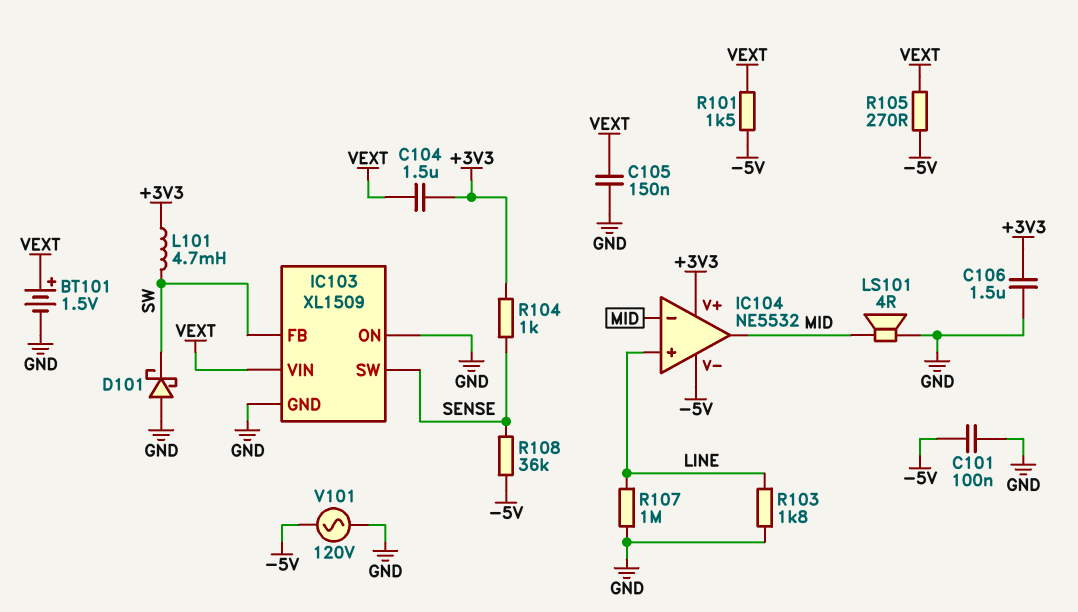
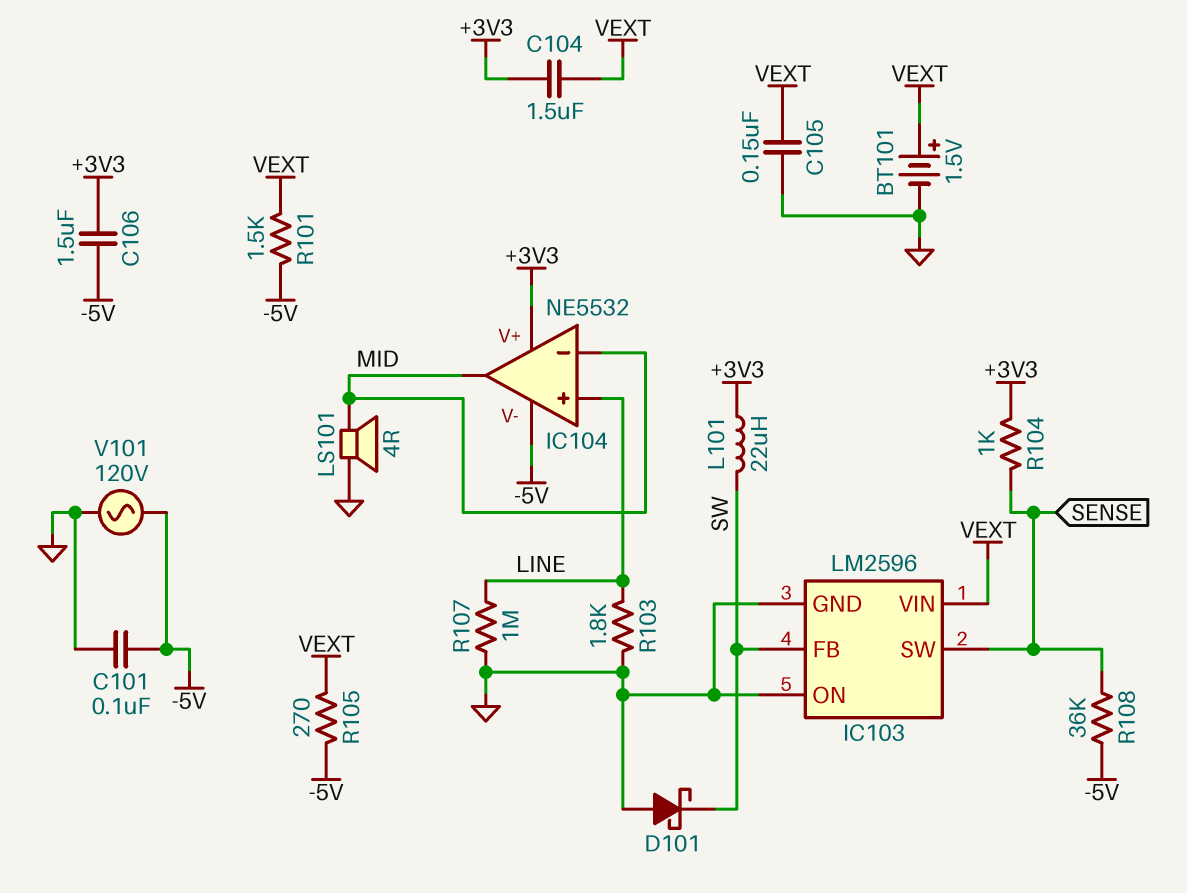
C106: 1.5uF (+3V3, GND) -> 1.5uF (+3V3, -5V)
IC103: XL1509 -> LM2596
L101: 4.7mH (+3V3, SW) -> 22uH (+3V3, SW)

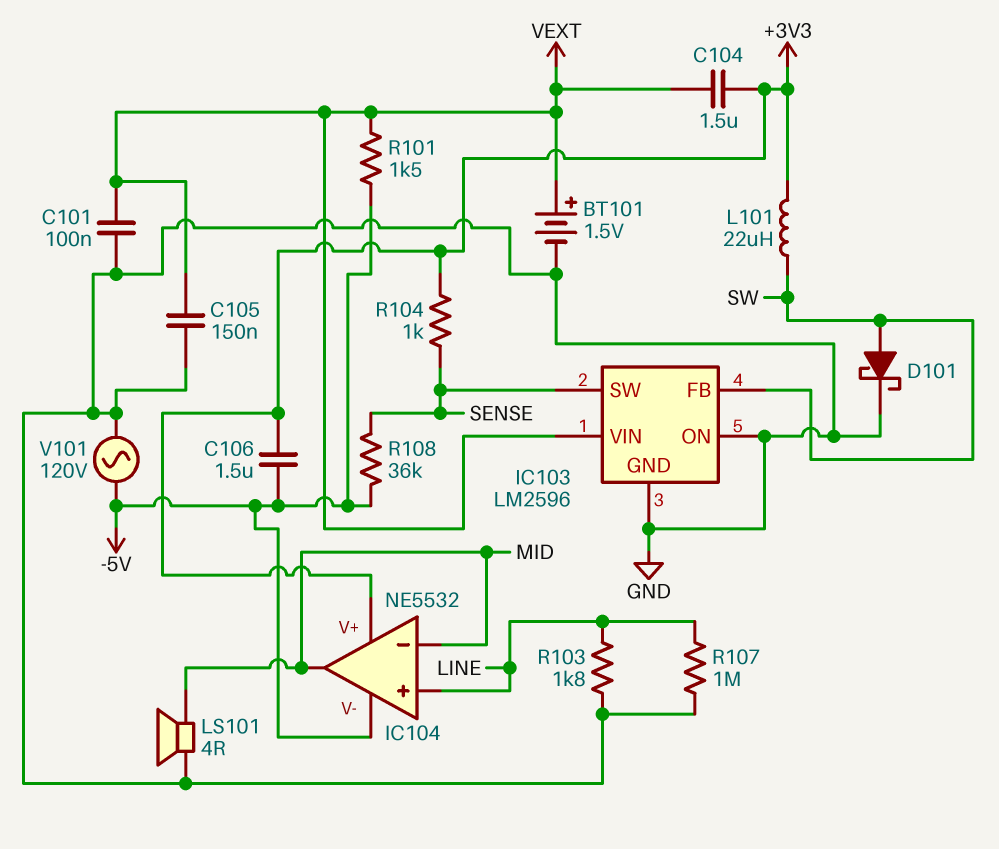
C101: 100nF (-5V, GND) -> 100nF (GND, VEXT)
D101: schottky (A GND, K SW) -> schottky (A SW, K GND)
R105: 270 (-5V, VEXT) -> none

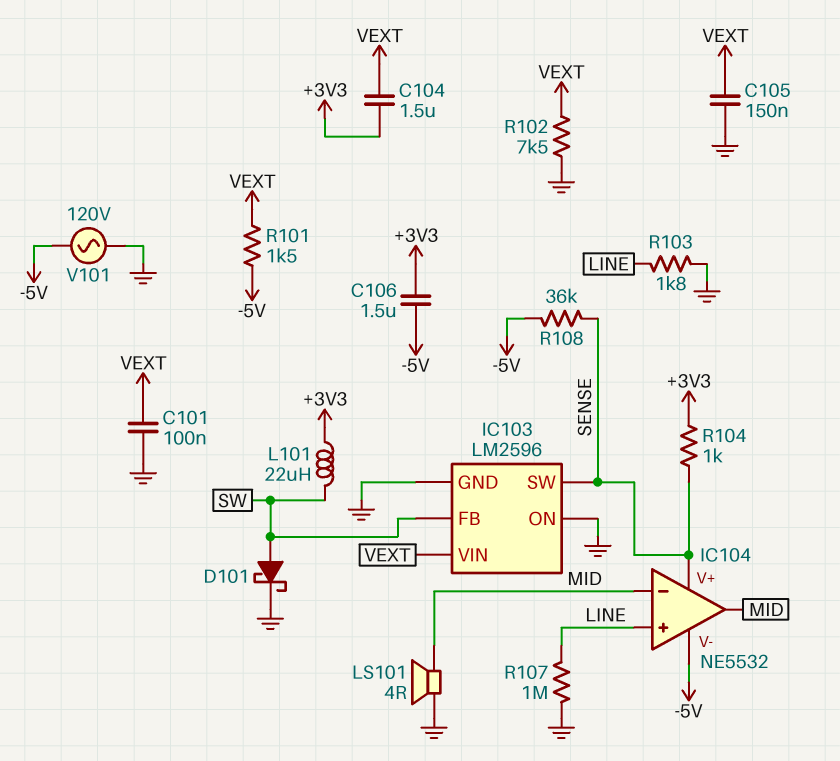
BT101: 1.5V (plus VEXT, minus GND) -> none
IC104 pin V+: +3V3 -> SENSE
R102: none -> 7.5k (GND, VEXT)

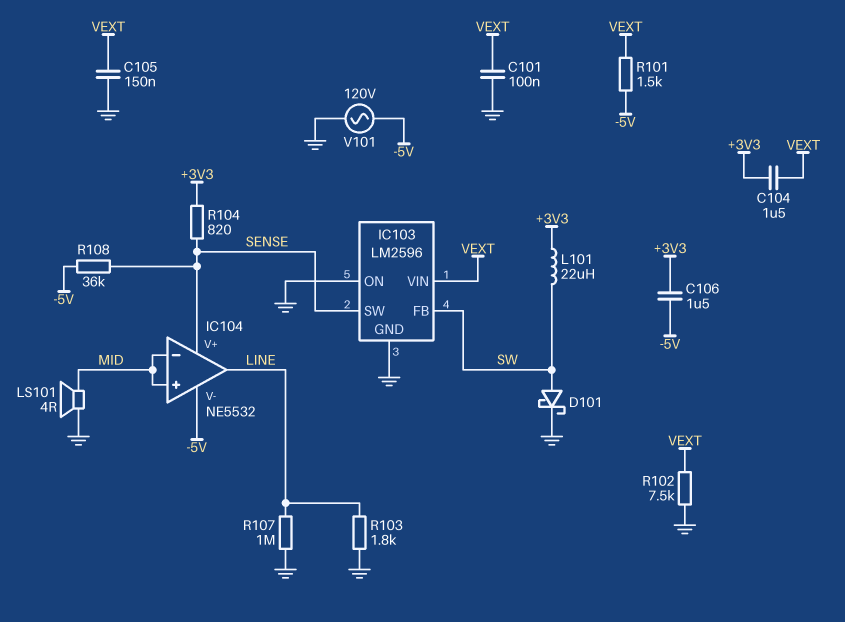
IC104 pin in+: LINE -> MID
IC104 pin out: MID -> LINE
R104: 1k (+3V3, SENSE) -> 820 (+3V3, SENSE)

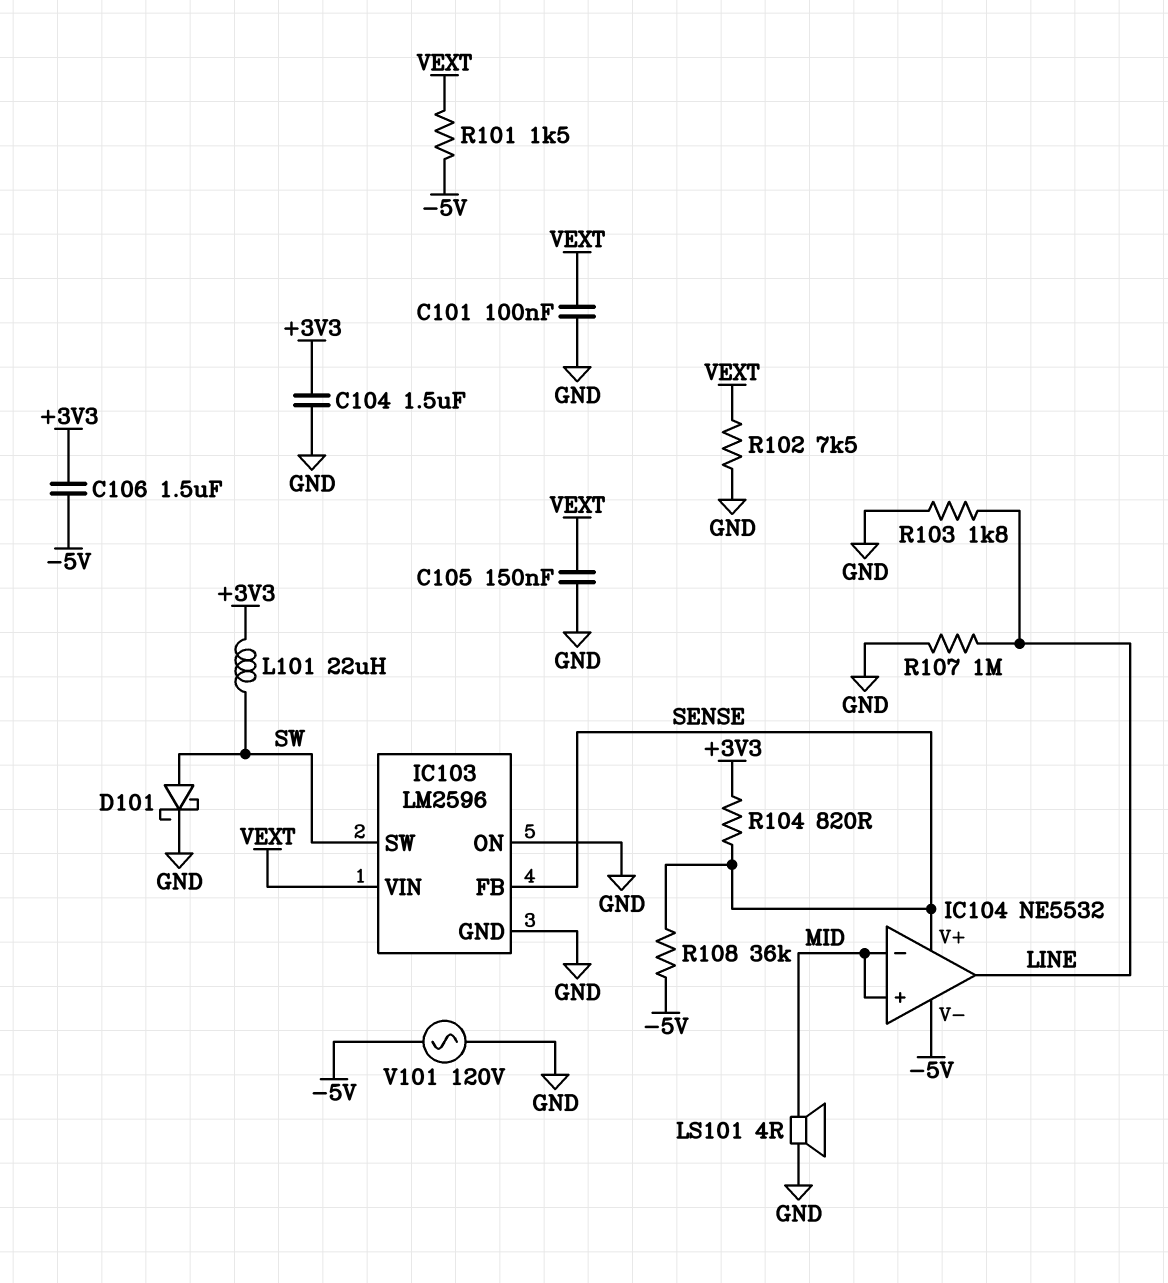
C104: 1.5uF (+3V3, VEXT) -> 1.5uF (+3V3, GND)
IC103 pin FB: SW -> SENSE
IC103 pin SW: SENSE -> SW

